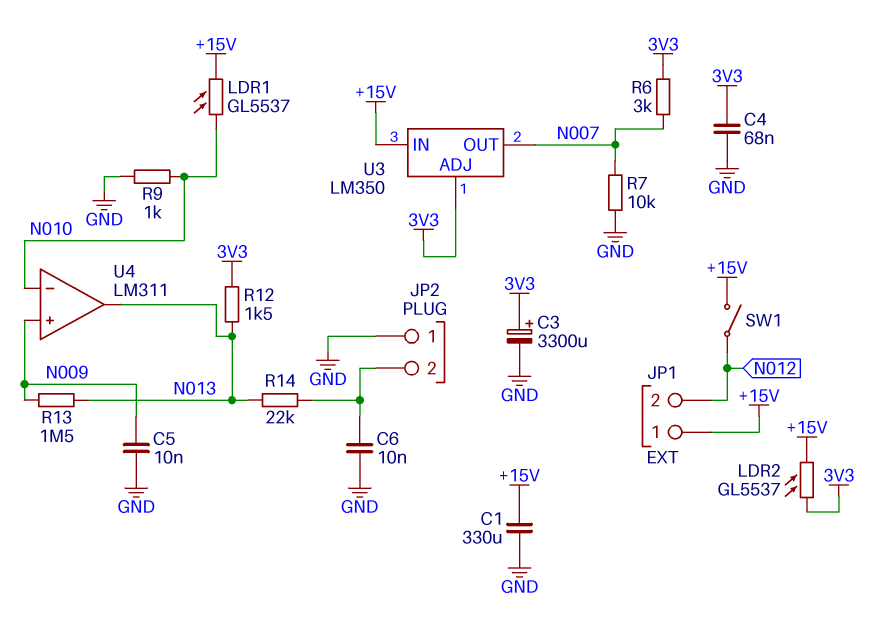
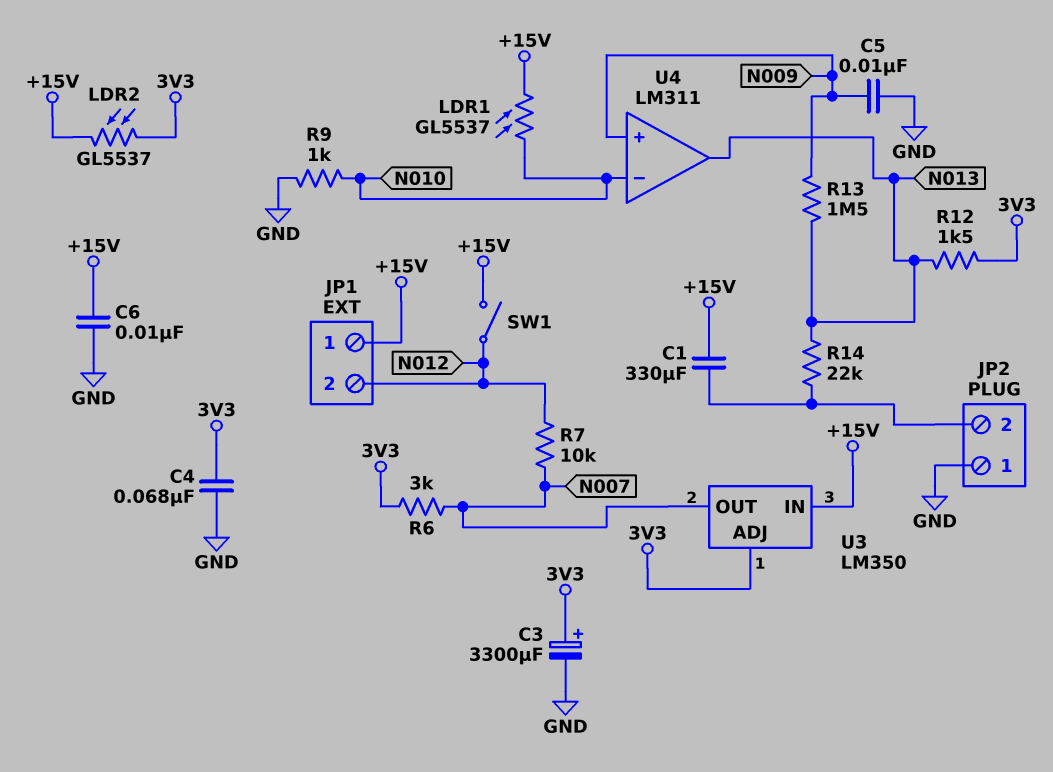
C1: 330uF (+15V, GND) -> 330uF (+15V, JP2/2)
C6: 10nF (GND, JP2/2) -> 10nF (+15V, GND)
R7: 10k (GND, N007) -> 10k (N007, N012)

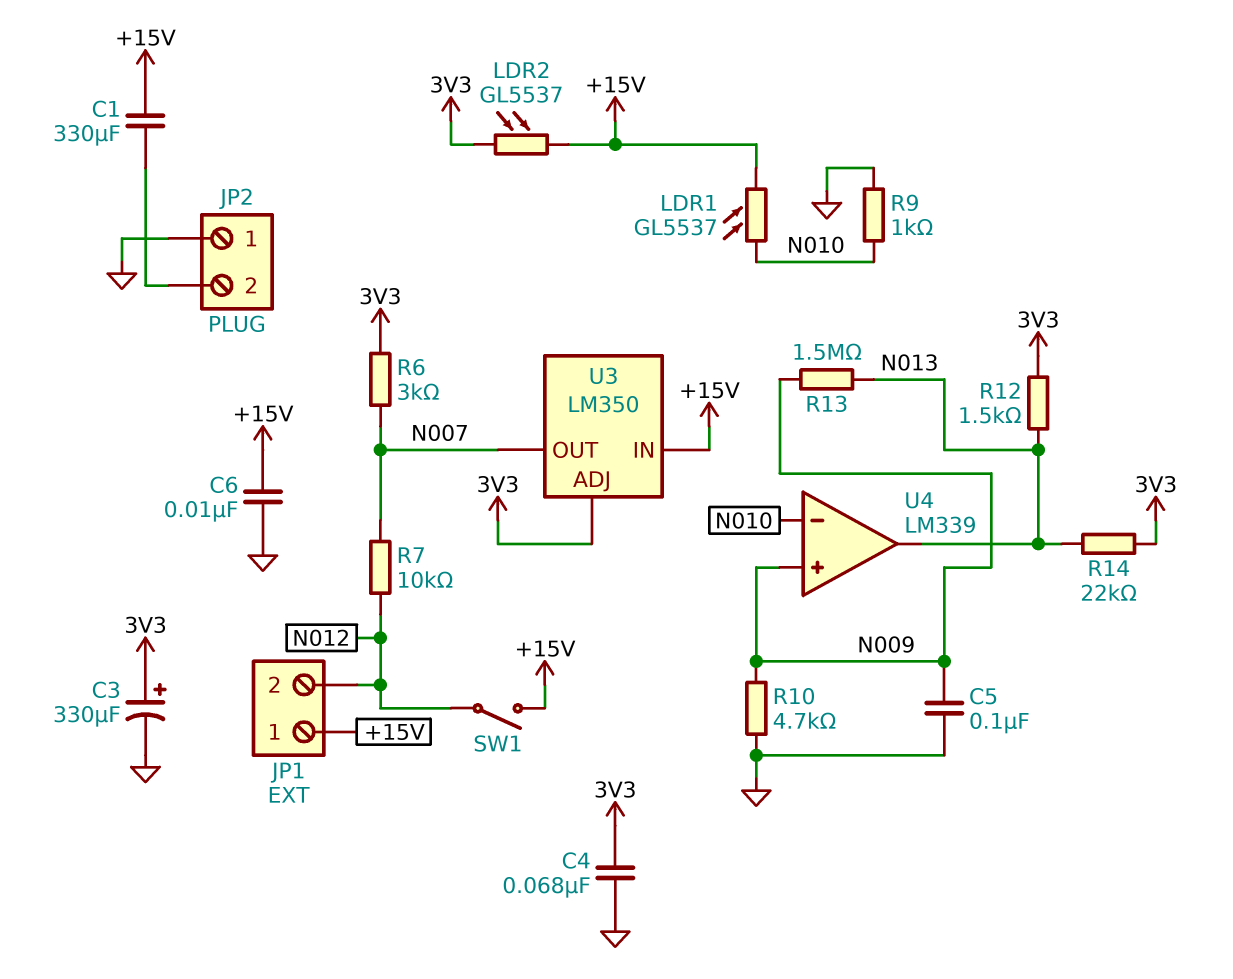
C3: 3300uF (plus 3V3, minus GND) -> 330uF (plus 3V3, minus GND)
C5: 10nF (GND, N009) -> 100nF (GND, N009)
R10: none -> 4.7k (GND, N009)
R14: 22k (JP2/2, N013) -> 22k (3V3, N013)
U4: LM311 -> LM339

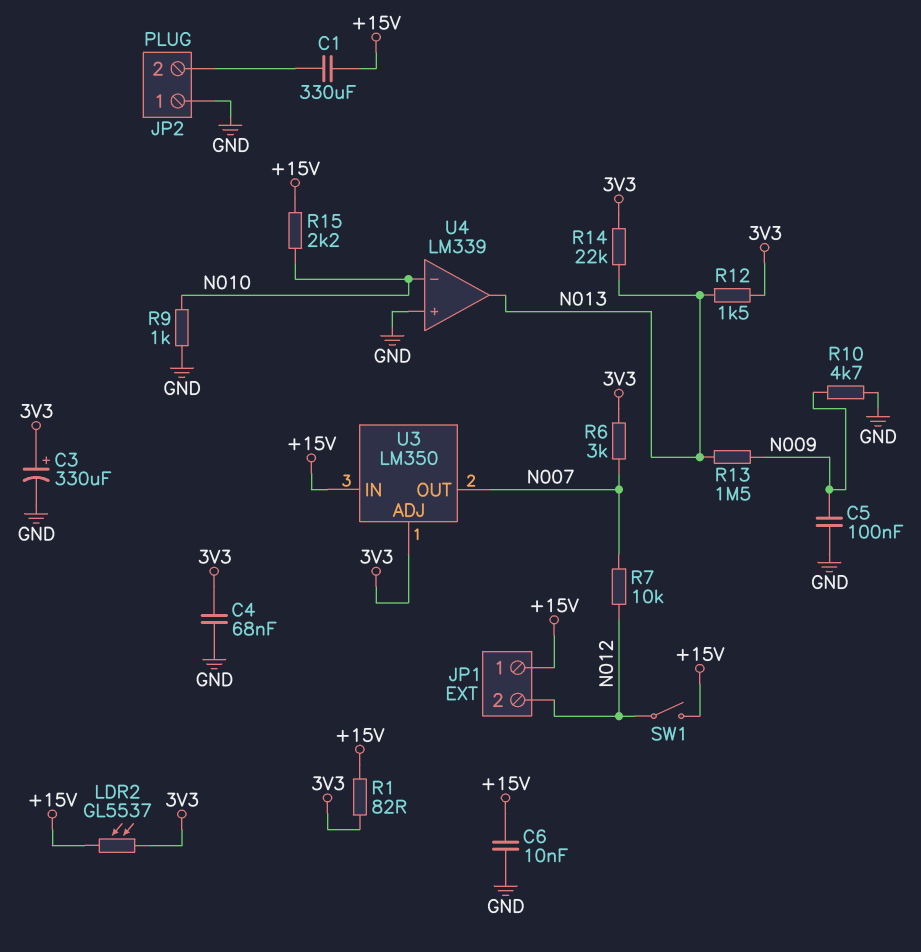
LDR1: GL5537 (+15V, N010) -> none
R1: none -> 82 (+15V, 3V3)
R15: none -> 2.2k (+15V, N010)
U4 pin in+: N009 -> GND

